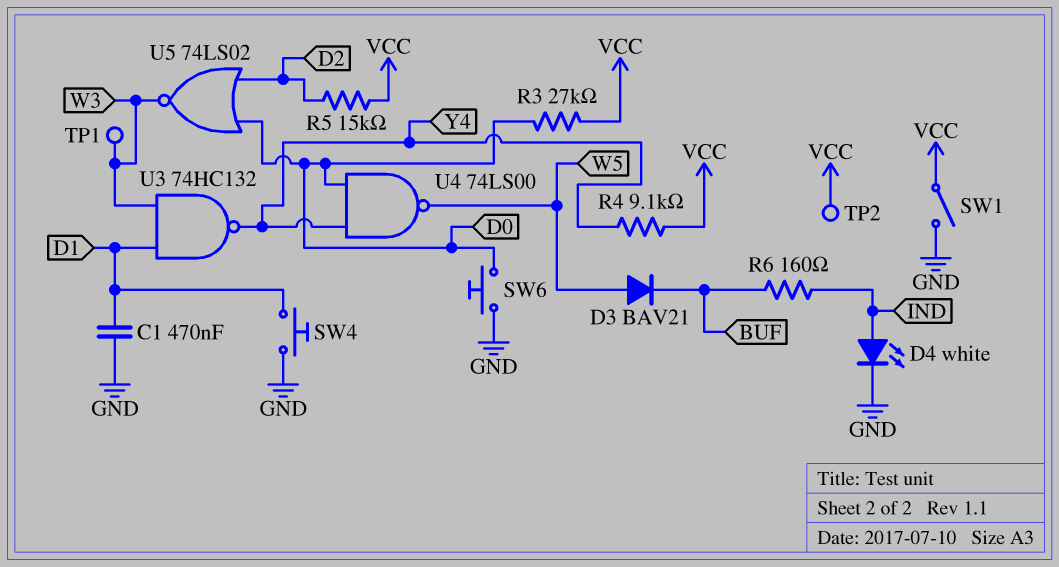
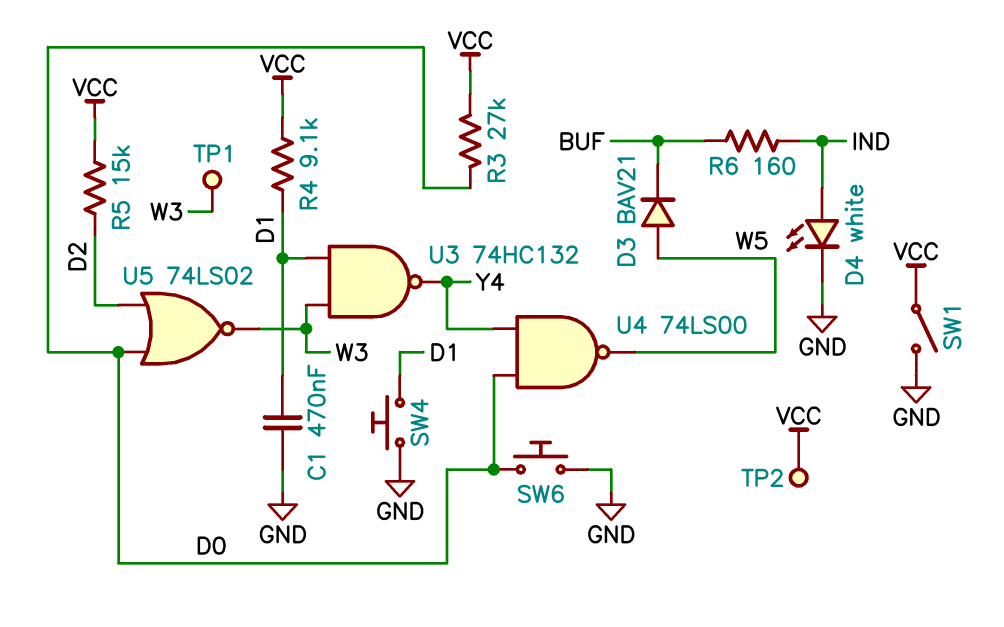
R4: 9.1k (VCC, Y4) -> 9.1k (D1, VCC)

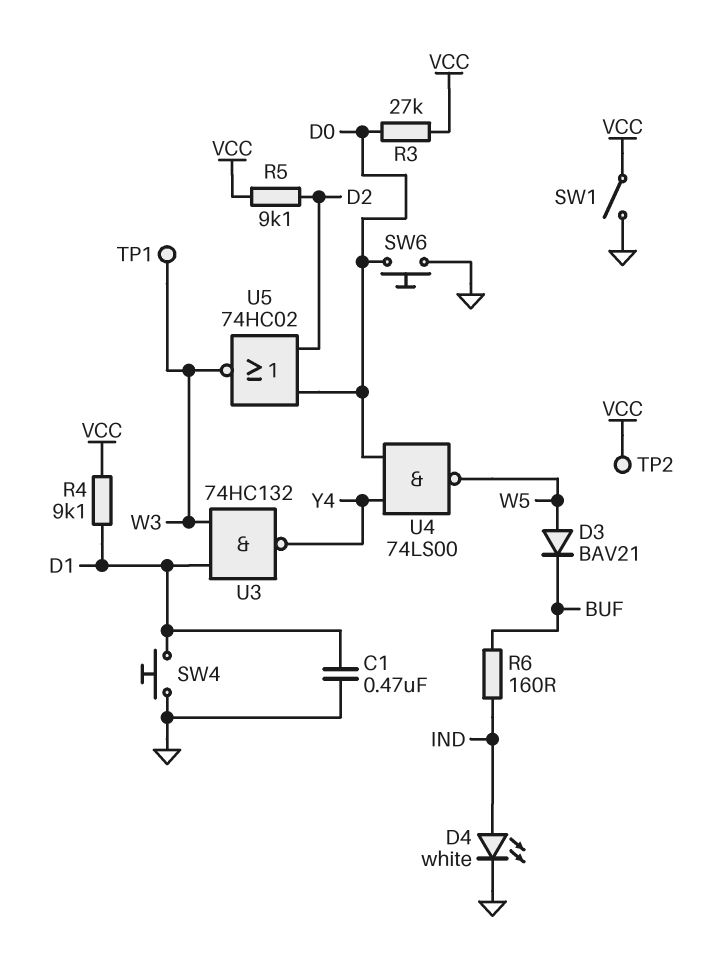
R5: 15k (D2, VCC) -> 9.1k (D2, VCC)
U5: NOR 74LS02 (in D0, in D2, out W3) -> NOR 74HC02 (in D0, in D2, out W3)

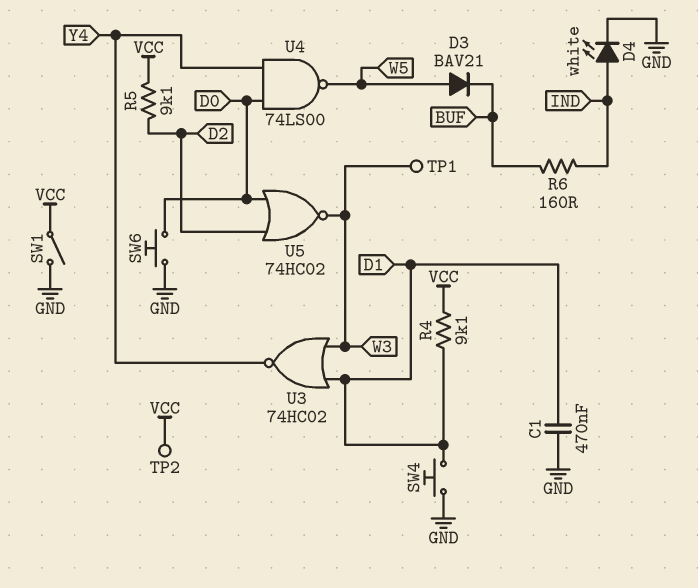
R3: 27k (D0, VCC) -> none
U3: NAND 74HC132 (in D1, in W3, out Y4) -> NOR 74HC02 (in D1, in W3, out Y4)

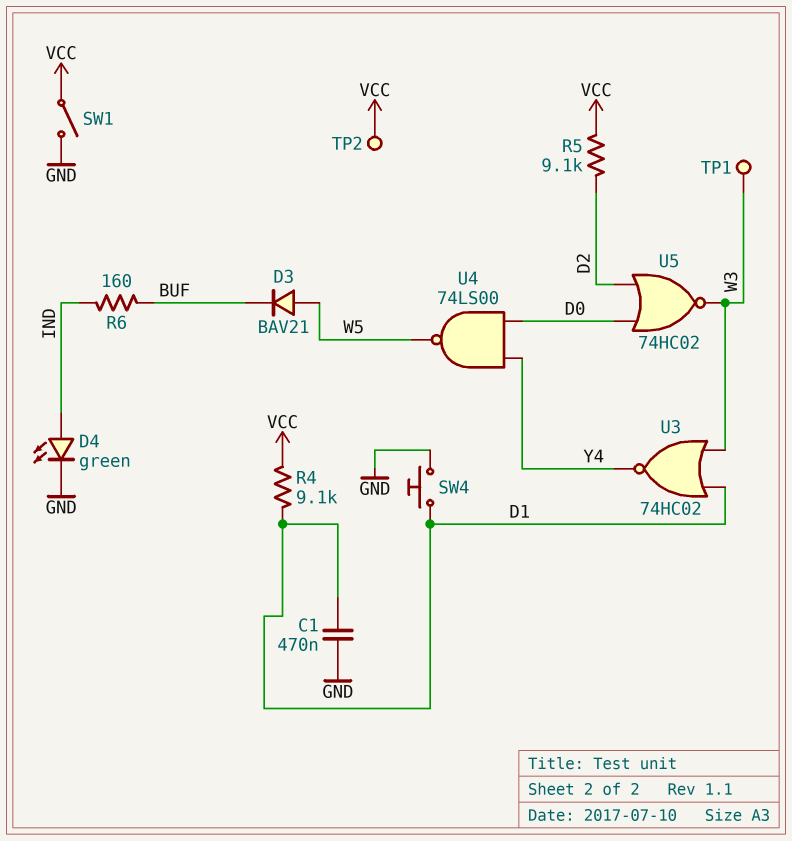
D4: LED white (A IND, K GND) -> LED green (A IND, K GND)
SW6: button (D0, GND) -> none

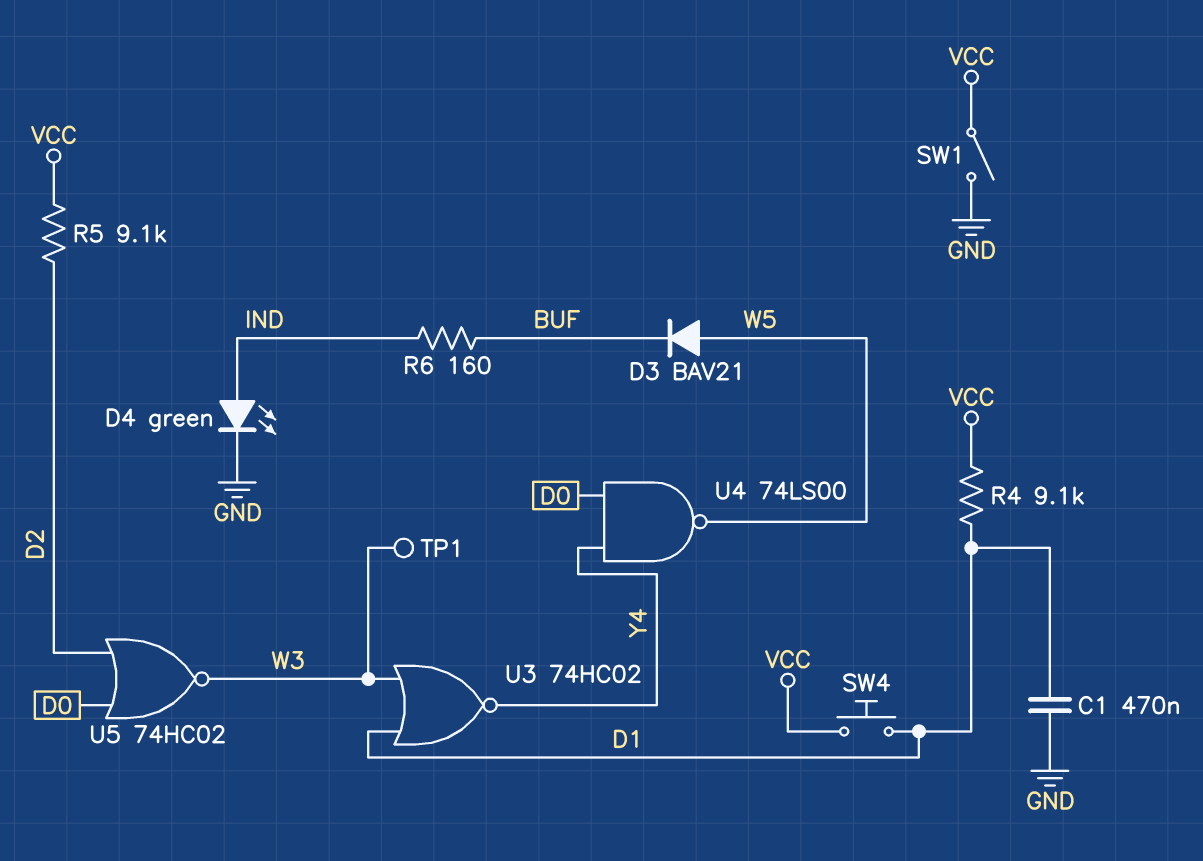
SW4: button (D1, GND) -> button (D1, VCC)
TP2: test point (VCC) -> none

